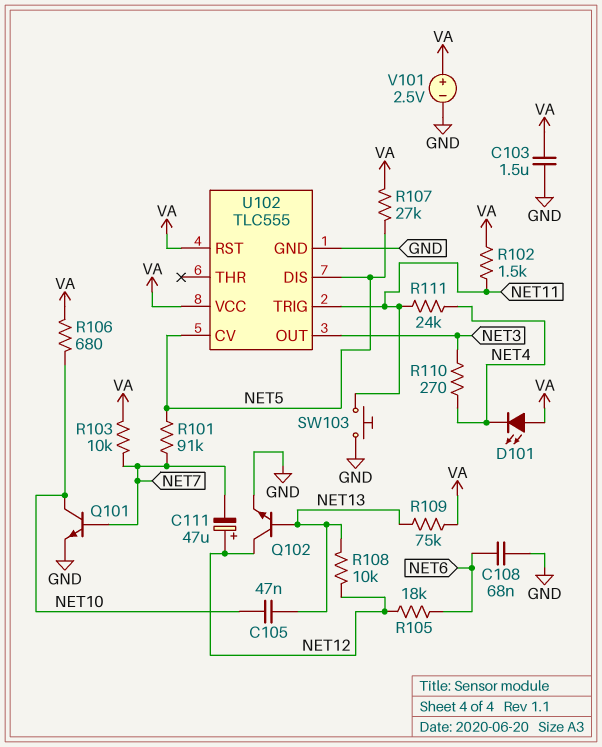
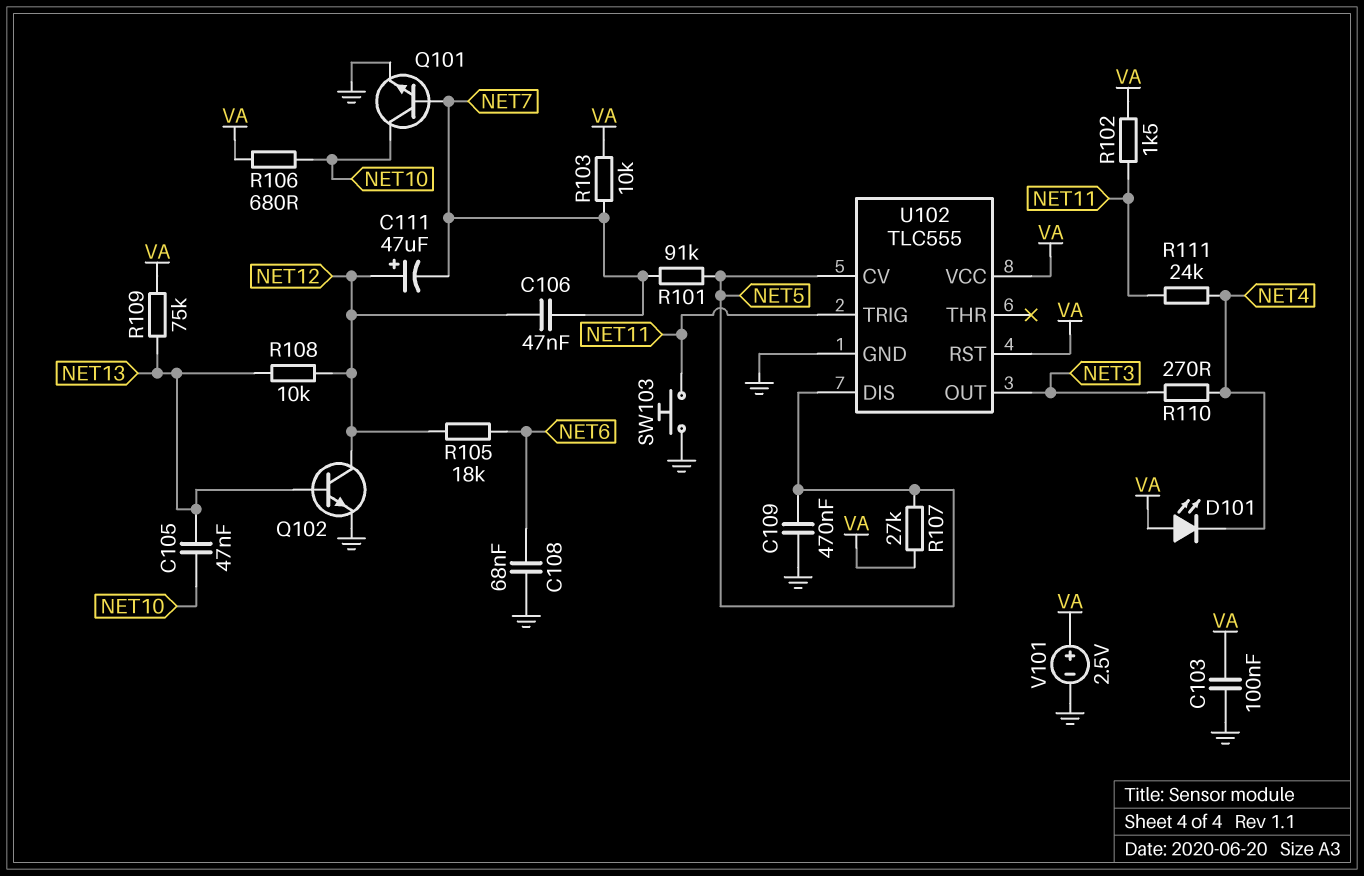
C103: 1.5uF (GND, VA) -> 100nF (GND, VA)
C106: none -> 47nF (NET7, NET12)
C109: none -> 470nF (GND, NET5)

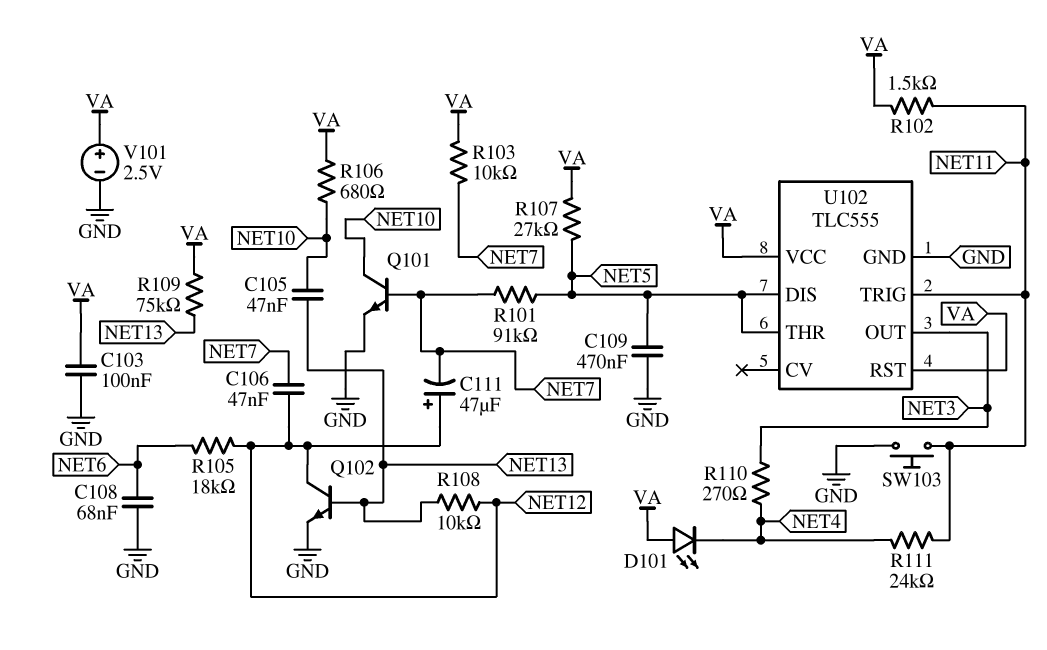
U102 pin CV: NET5 -> none
U102 pin THR: none -> NET5

